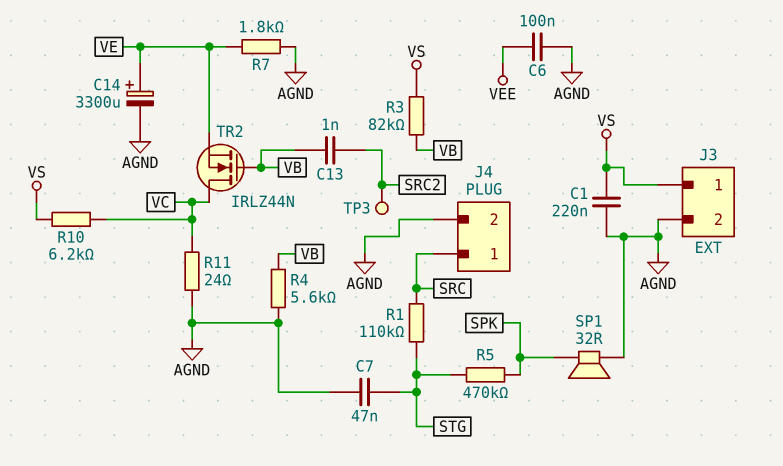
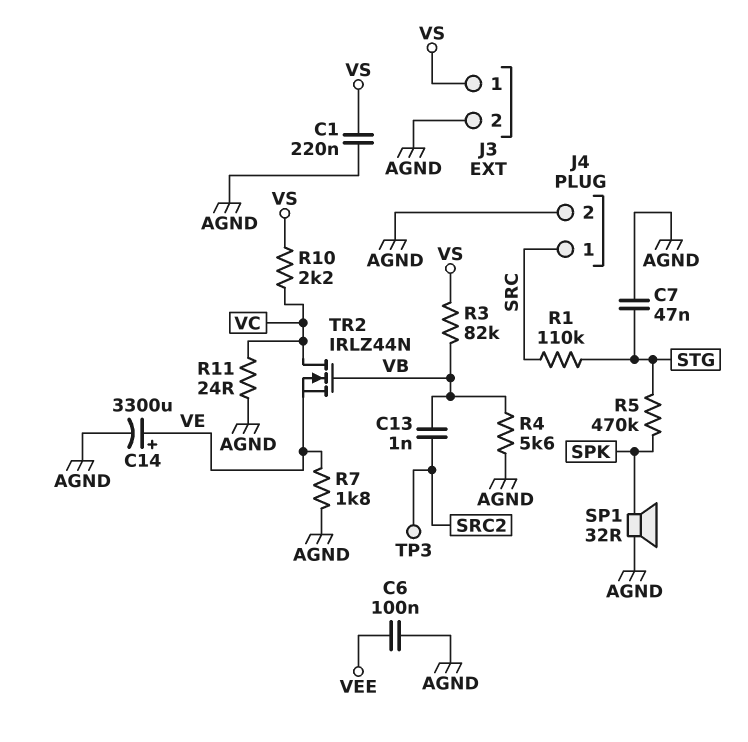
R10: 6.2k (VC, VS) -> 2.2k (VC, VS)

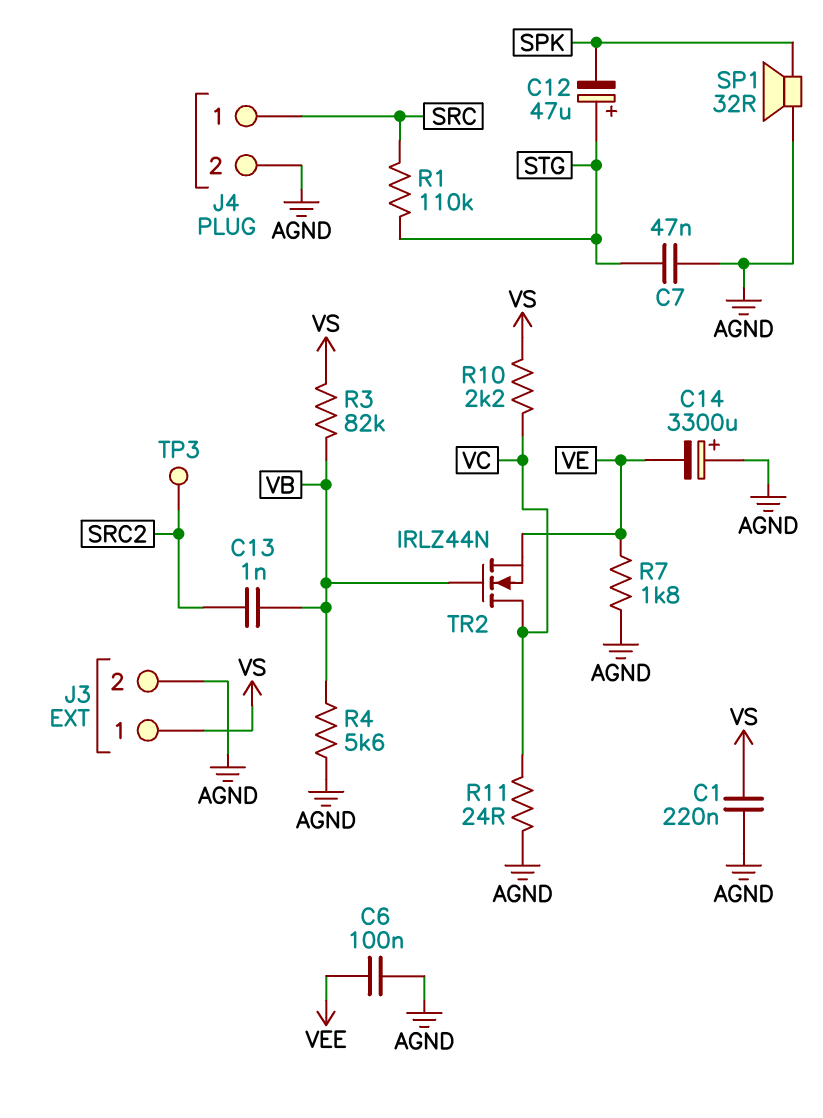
C12: none -> 47uF (plus STG, minus SPK)
C14: 3300uF (plus VE, minus AGND) -> 3300uF (plus AGND, minus VE)
R5: 470k (SPK, STG) -> none

